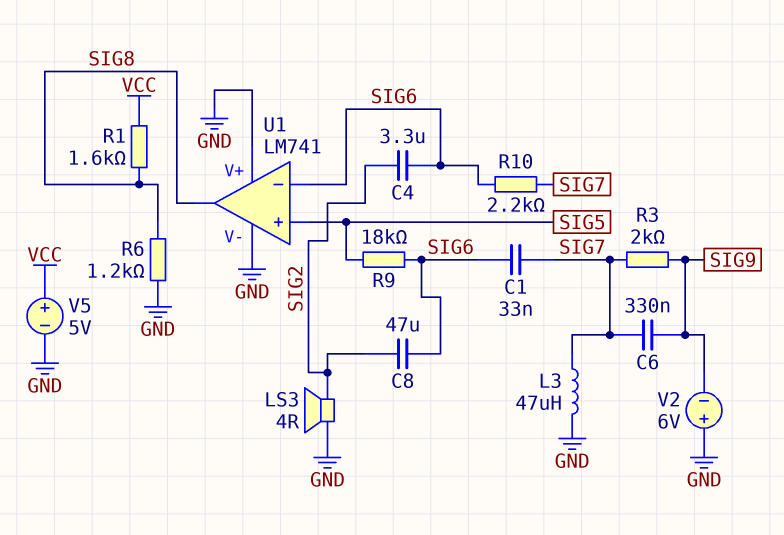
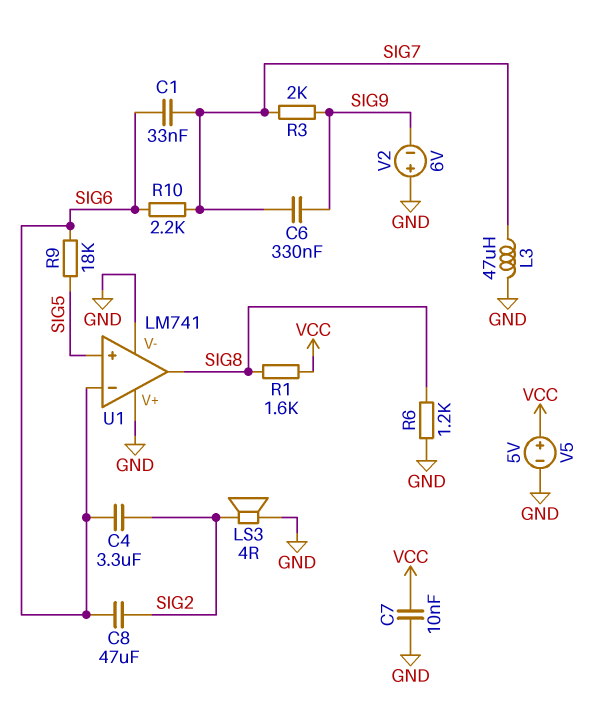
C7: none -> 10nF (GND, VCC)

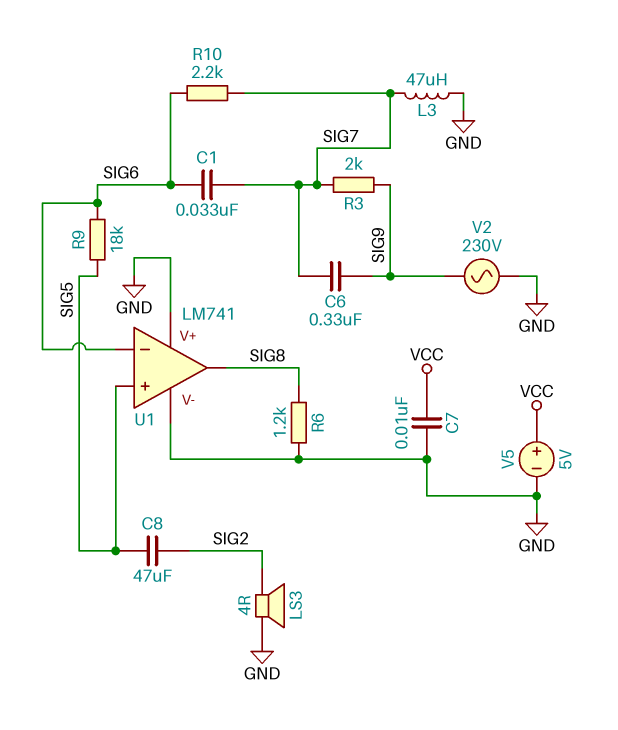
C4: 3.3uF (SIG2, SIG6) -> none
C8: 47uF (SIG2, SIG6) -> 47uF (SIG2, SIG5)
R1: 1.6k (SIG8, VCC) -> none
V2: 6V (plus GND, minus SIG9) -> AC 230V (GND, SIG9)

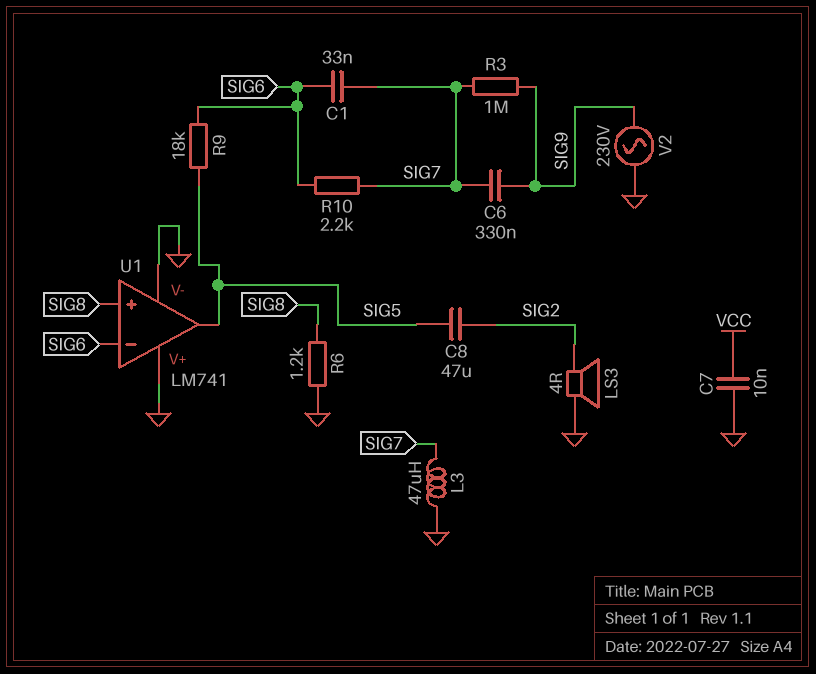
R3: 2k (SIG7, SIG9) -> 1M (SIG7, SIG9)
U1 pin in+: SIG5 -> SIG8
U1 pin out: SIG8 -> SIG5
V5: 5V (plus VCC, minus GND) -> none

